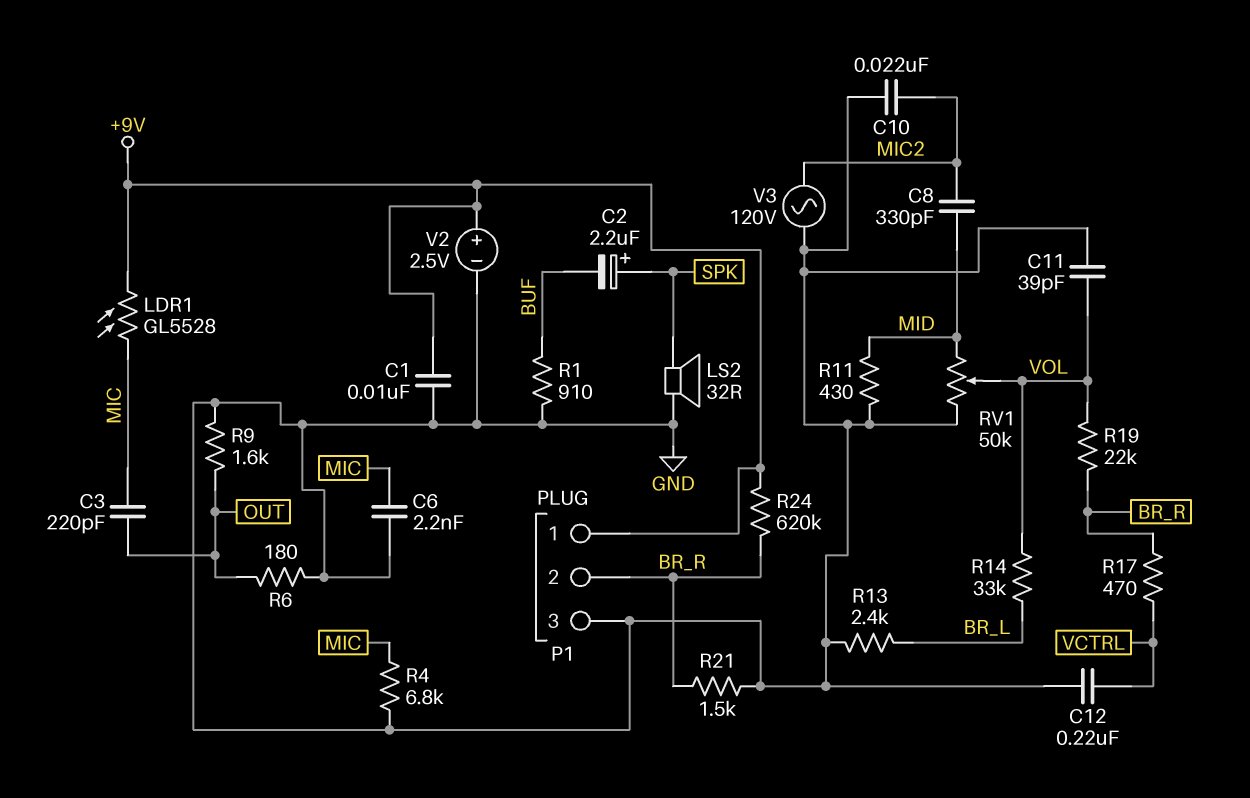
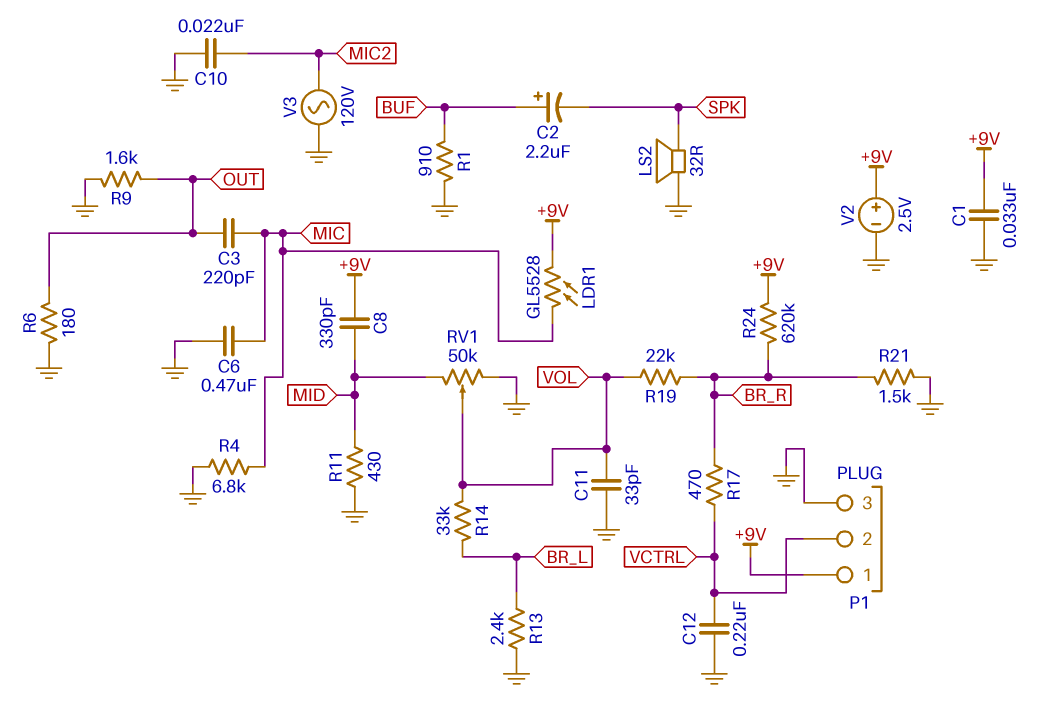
C1: 10nF (+9V, GND) -> 33nF (+9V, GND)
C2: 2.2uF (plus SPK, minus BUF) -> 2.2uF (plus BUF, minus SPK)
C6: 2.2nF (GND, MIC) -> 470nF (GND, MIC)
C8: 330pF (MIC2, MID) -> 330pF (+9V, MID)
C11: 39pF (GND, VOL) -> 33pF (GND, VOL)
P1 pin 2: BR_R -> VCTRL

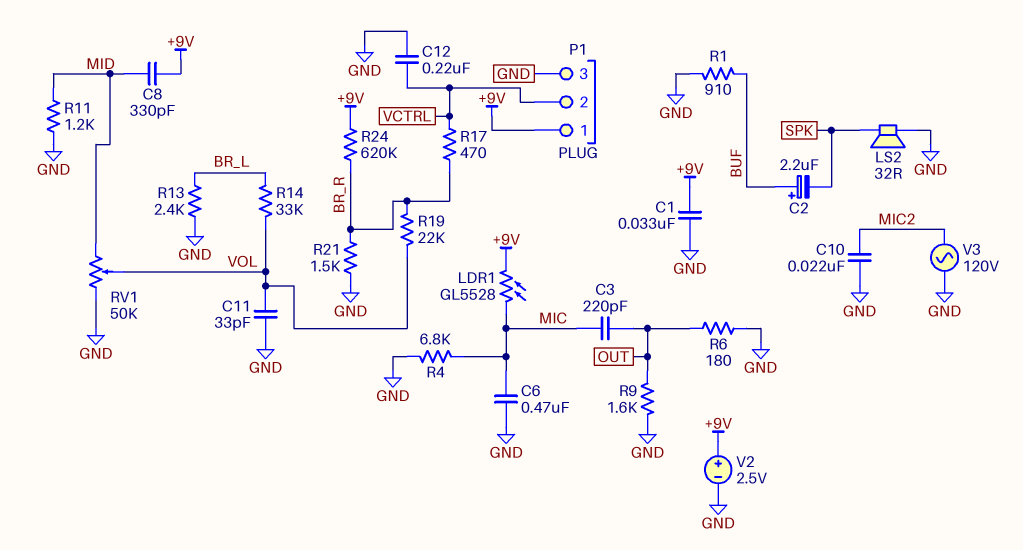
R11: 430 (GND, MID) -> 1.2k (GND, MID)

